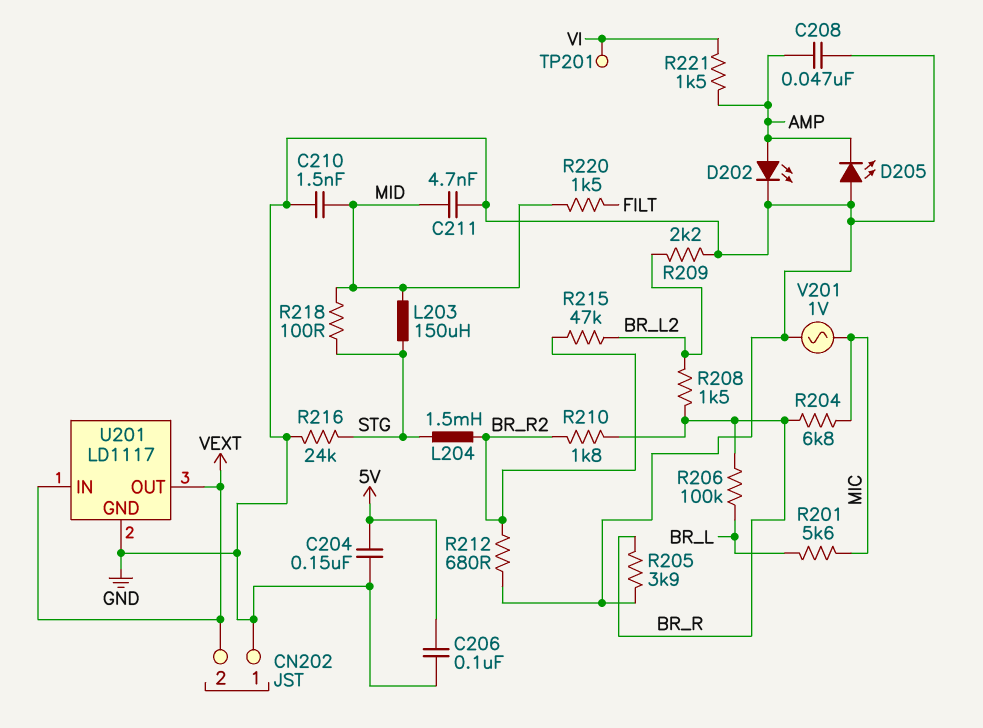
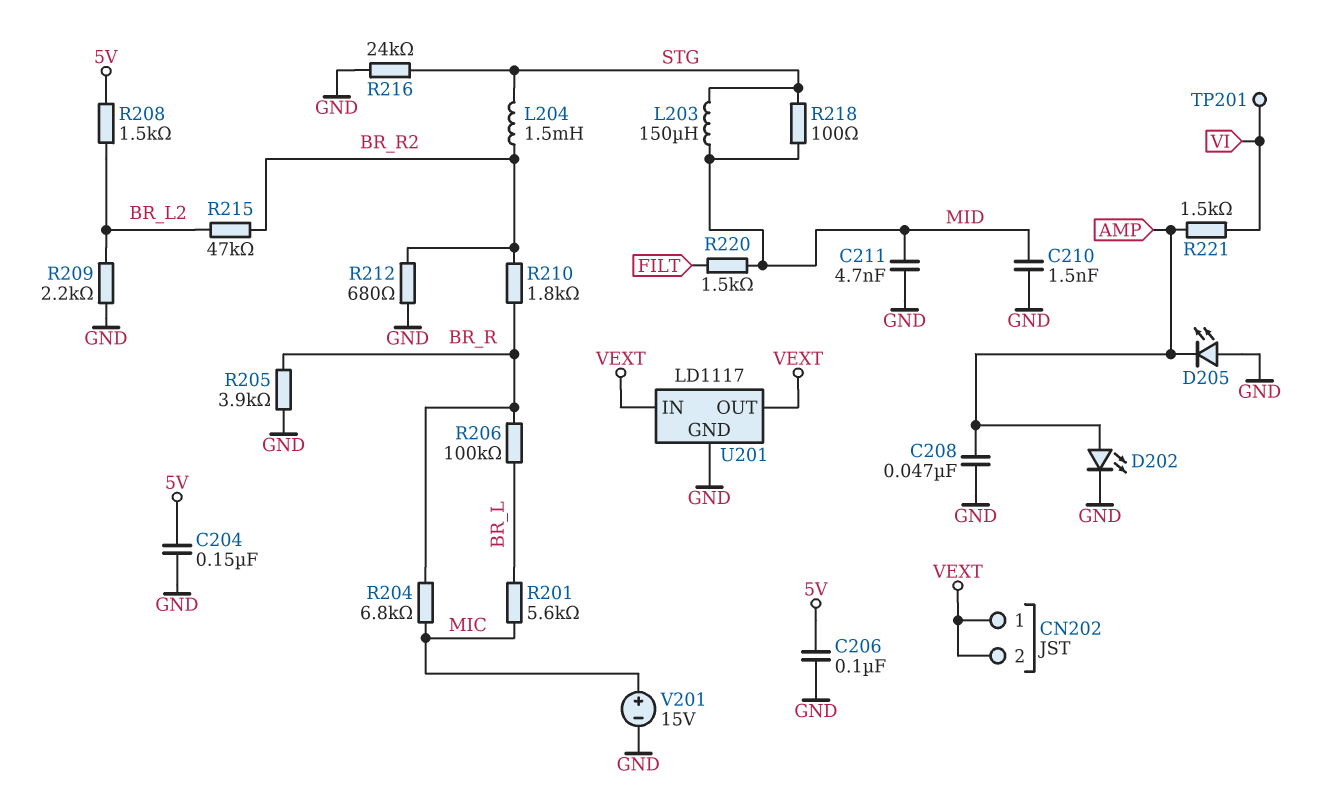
CN202 pin 1: GND -> VEXT
R208: 1.5k (BR_L2, BR_R) -> 1.5k (5V, BR_L2)
V201: AC 1V (GND, MIC) -> 15V (plus MIC, minus GND)

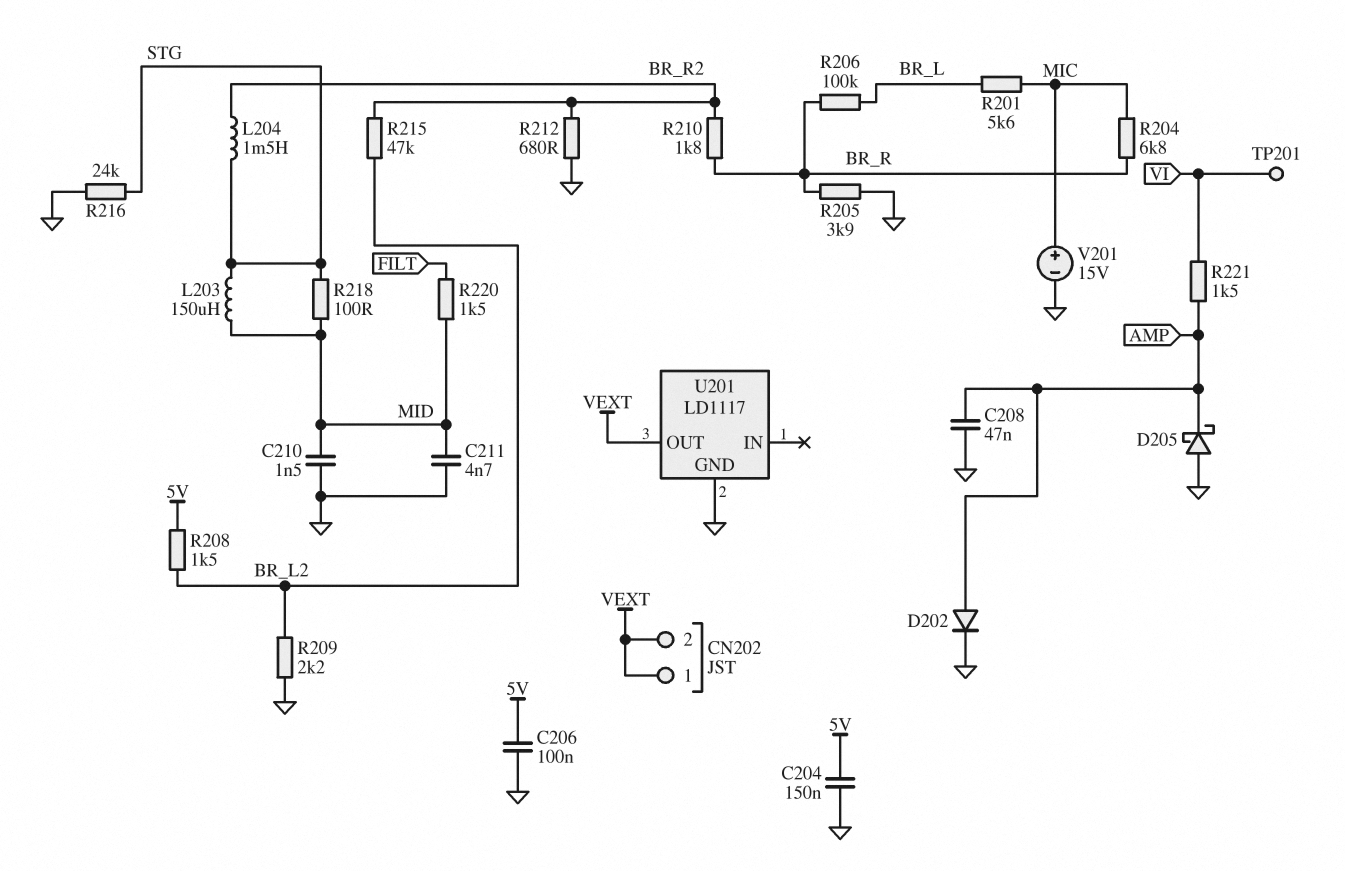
D202: LED (A AMP, K GND) -> diode (A AMP, K GND)
D205: LED (A GND, K AMP) -> schottky (A GND, K AMP)
U201 pin IN: VEXT -> none

